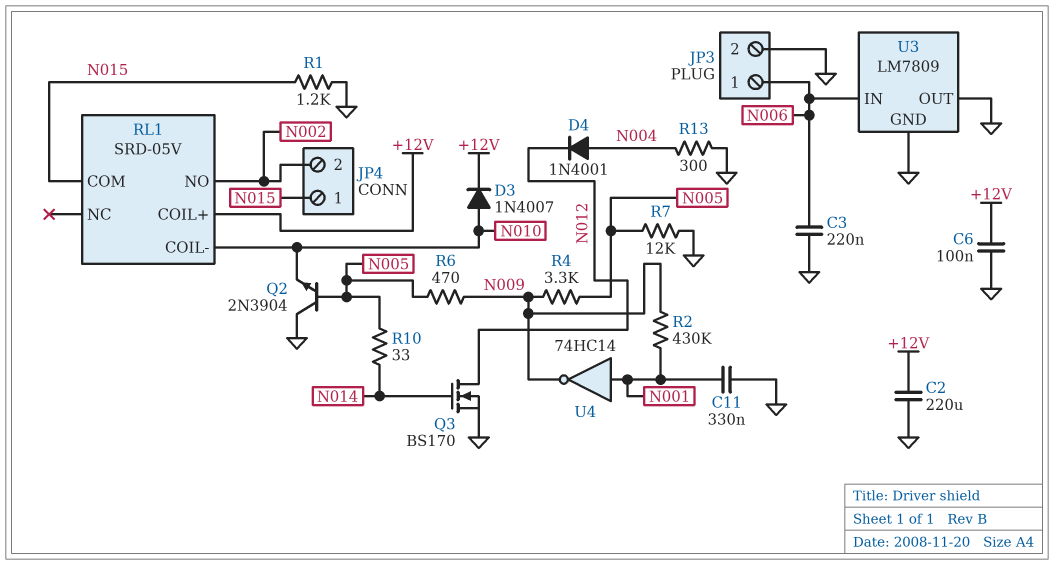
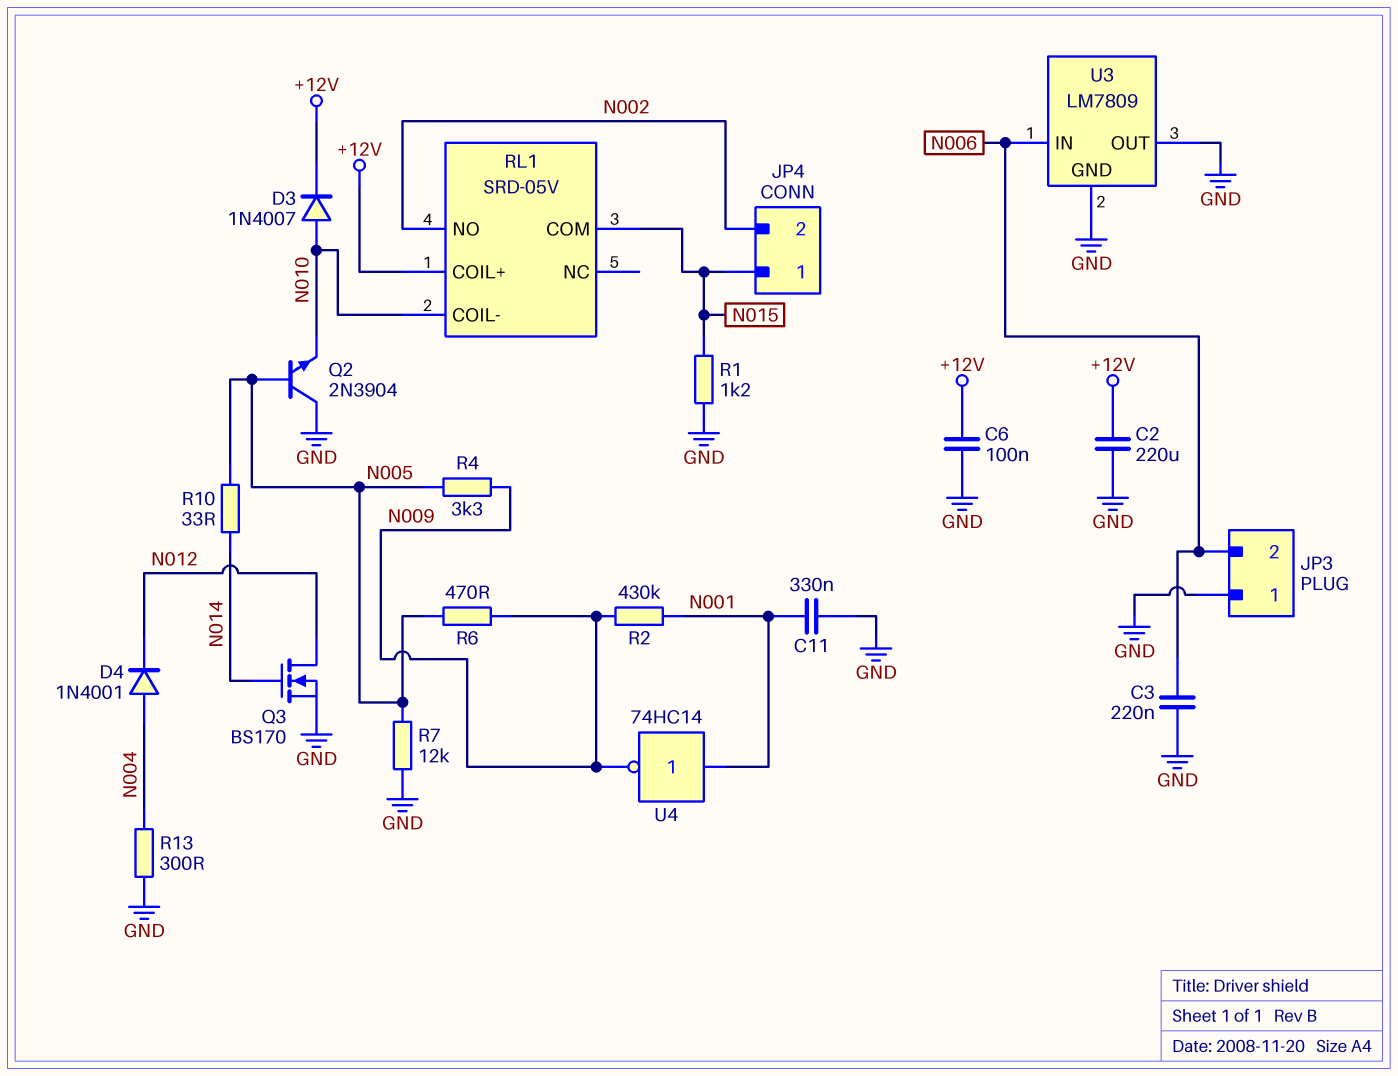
JP3 pin 1: N006 -> GND
JP3 pin 2: GND -> N006

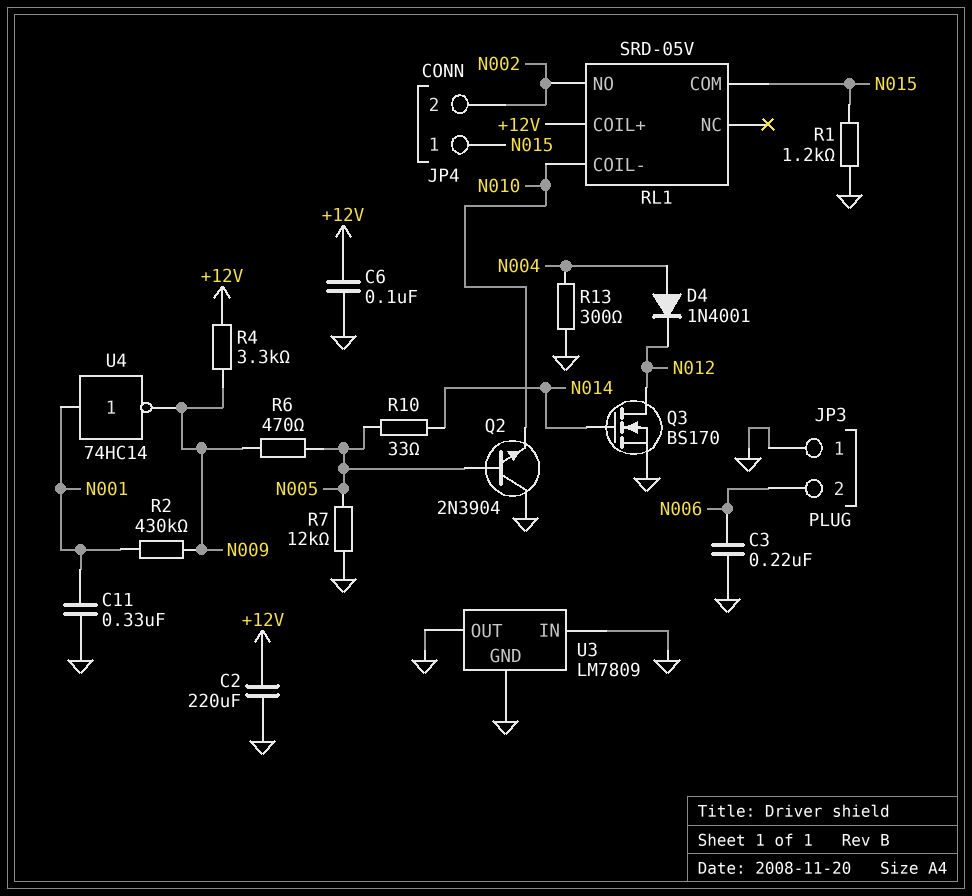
D3: diode 1N4007 (A N010, K +12V) -> none
R4: 3.3k (N005, N009) -> 3.3k (+12V, N009)
U3 pin IN: N006 -> GND

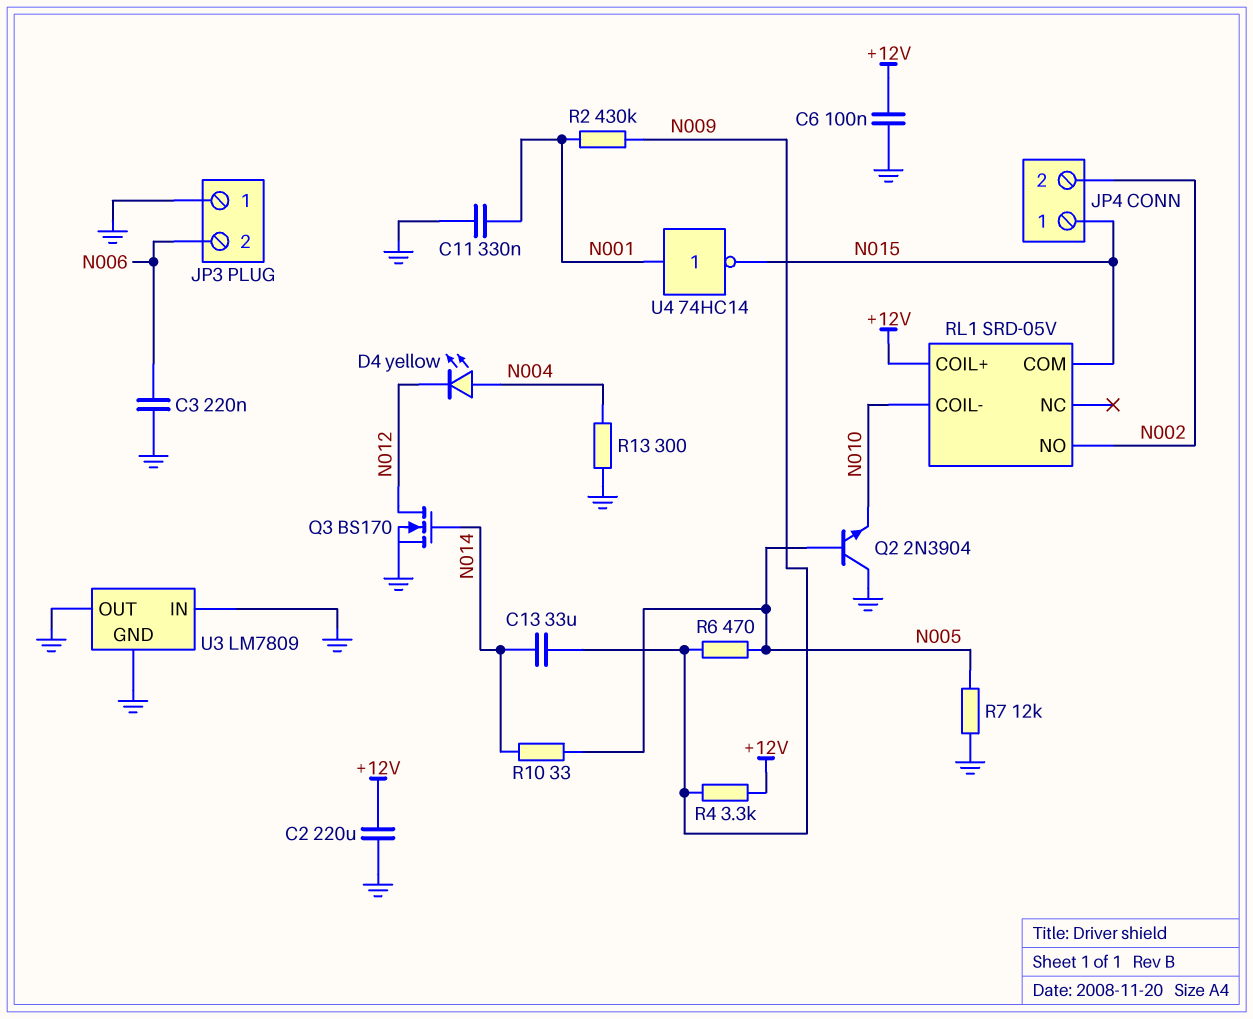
C13: none -> 33uF (N009, N014)
D4: diode 1N4001 (A N004, K N012) -> LED yellow (A N004, K N012)
R1: 1.2k (GND, N015) -> none
U4: NOT 74HC14 (in N001, out N009) -> NOT 74HC14 (in N001, out N015)

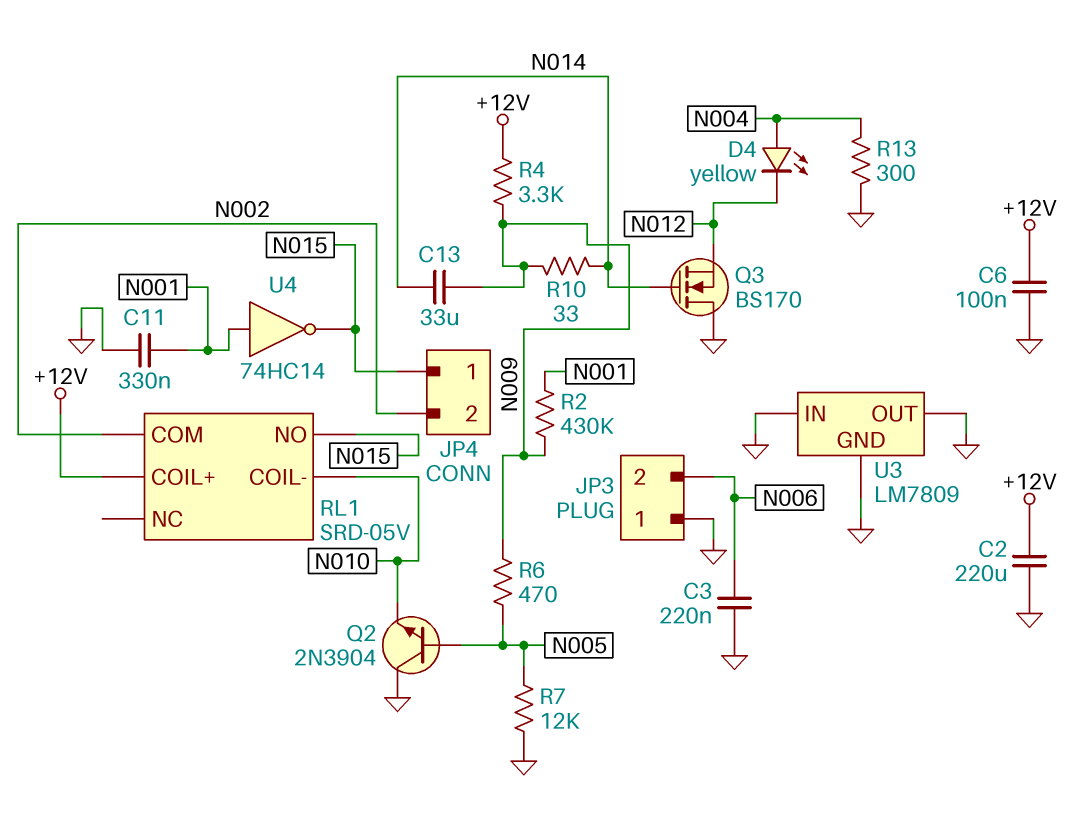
Q3: NMOS BS170 (G N014, D N012, S GND) -> NMOS BS170 (G N014, D GND, S N012)
R10: 33 (N005, N014) -> 33 (N009, N014)
RL1 pin COM: N015 -> N002
RL1 pin NO: N002 -> N015

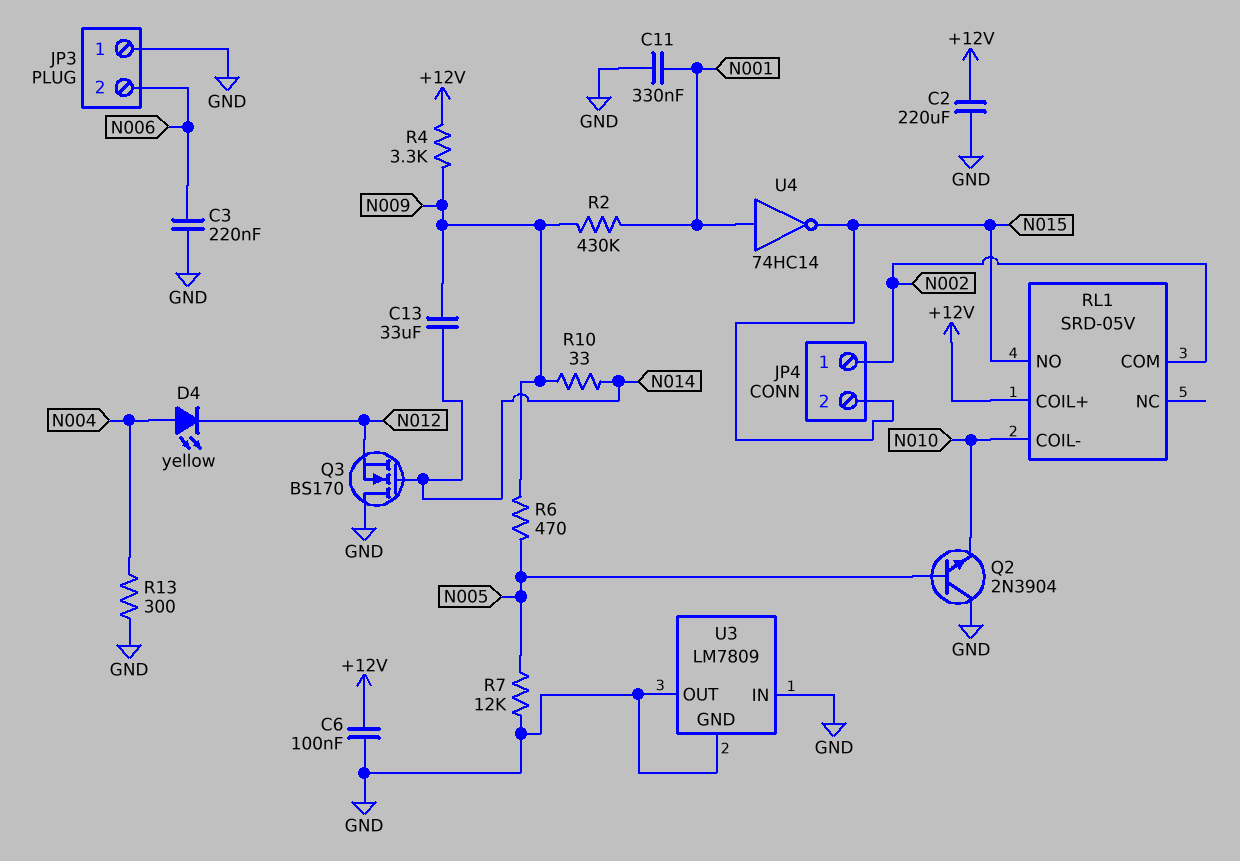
JP4 pin 1: N015 -> N002
JP4 pin 2: N002 -> N015

